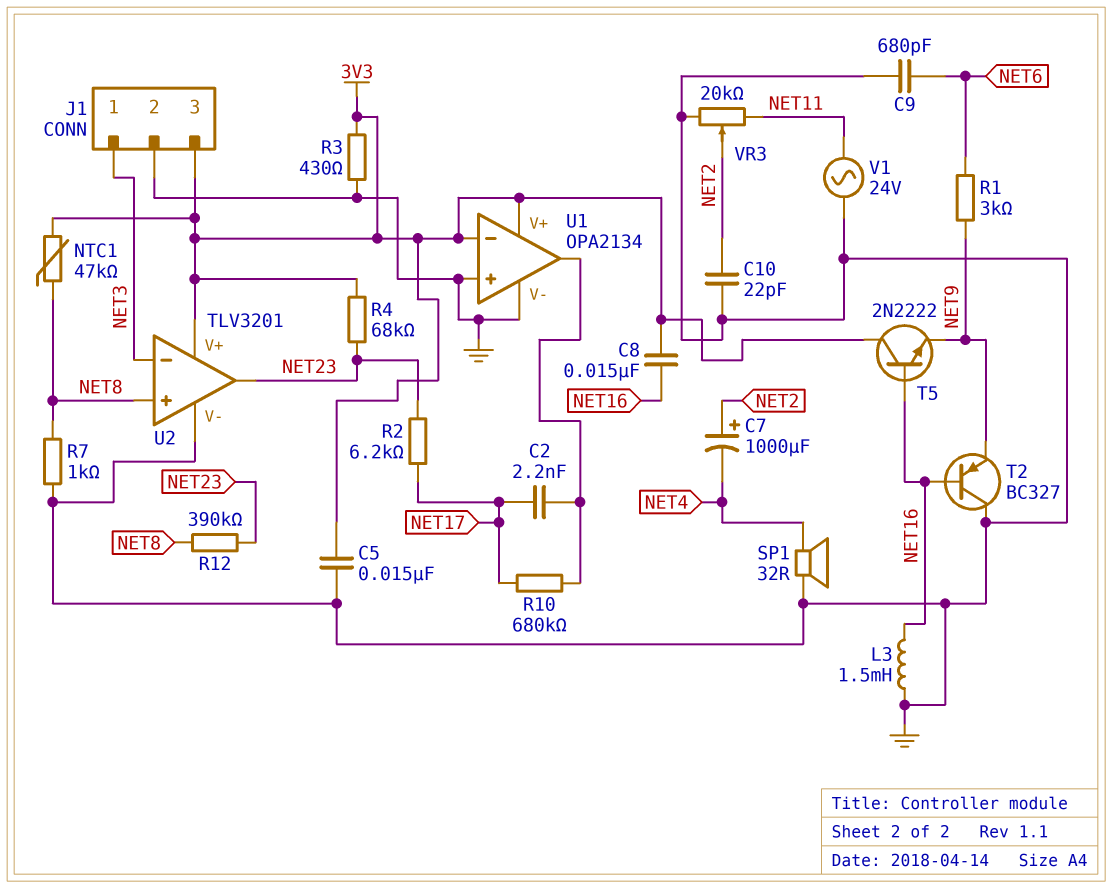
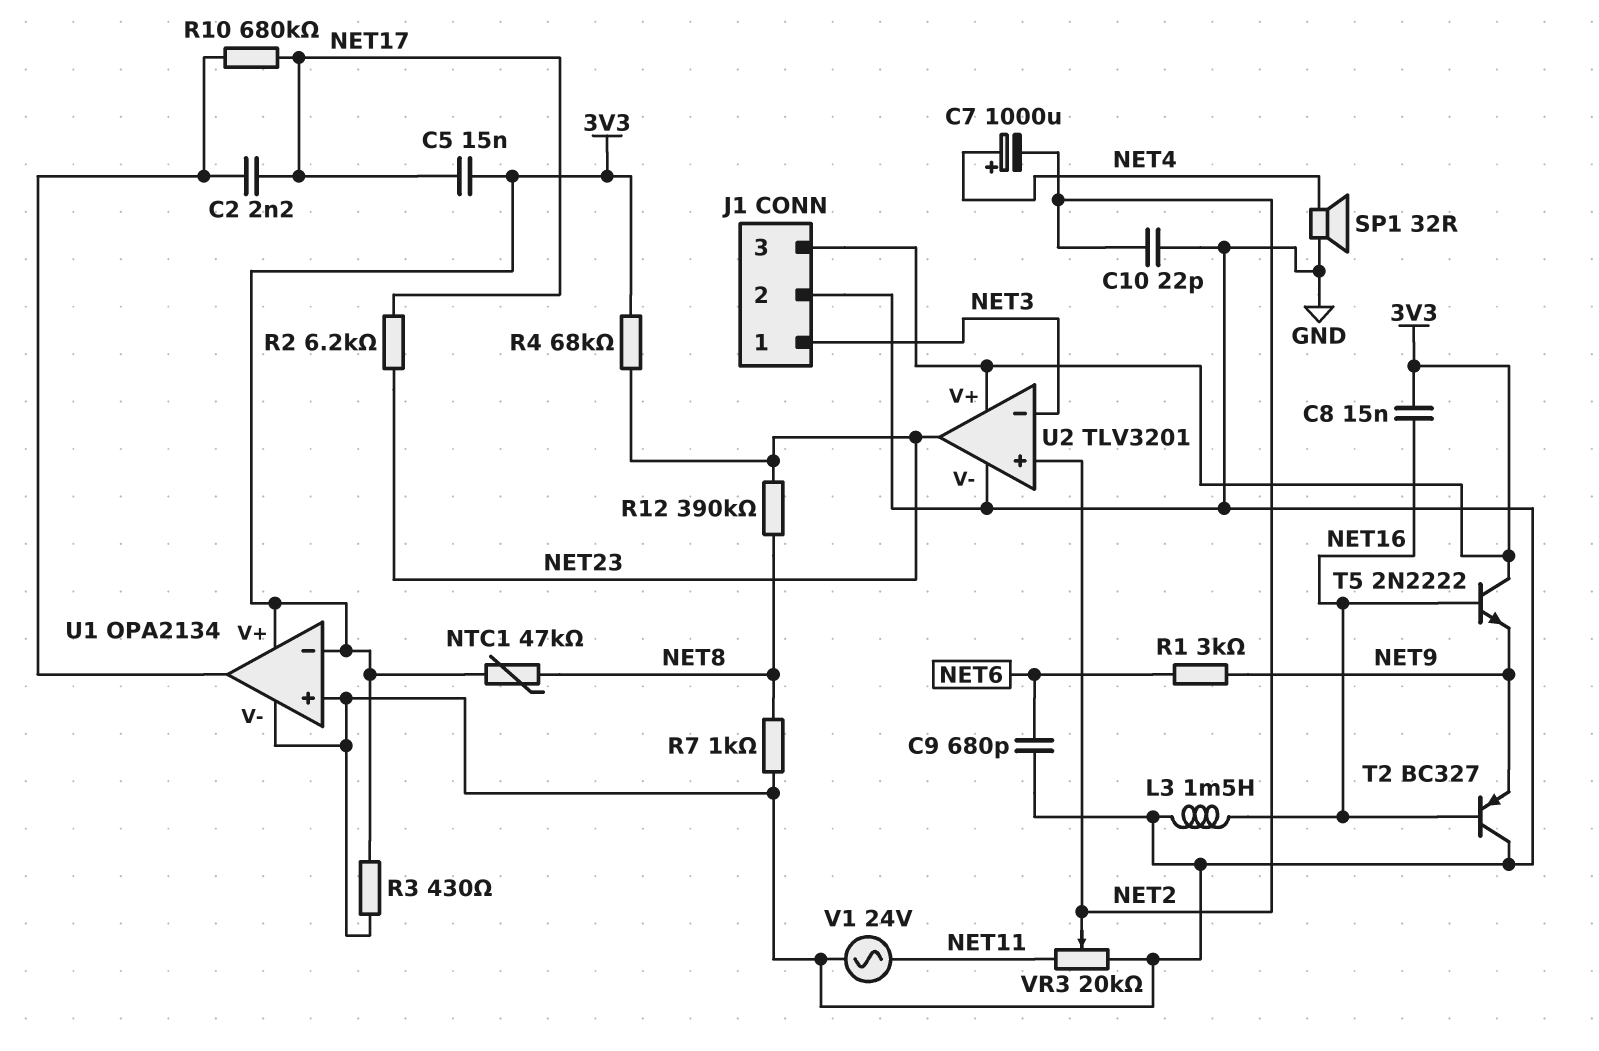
C5: 15nF (3V3, GND) -> 15nF (3V3, NET17)
C7: 1000uF (plus NET2, minus NET4) -> 1000uF (plus NET4, minus NET2)
U2 pin in+: NET8 -> NET2

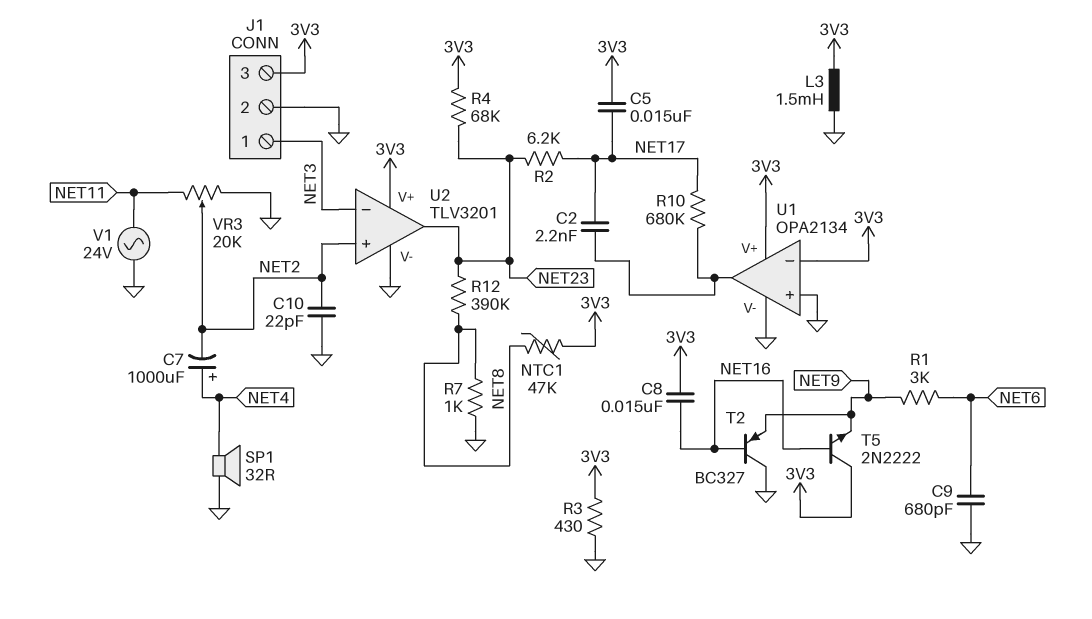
L3: 1.5mH (GND, NET16) -> 1.5mH (3V3, GND)

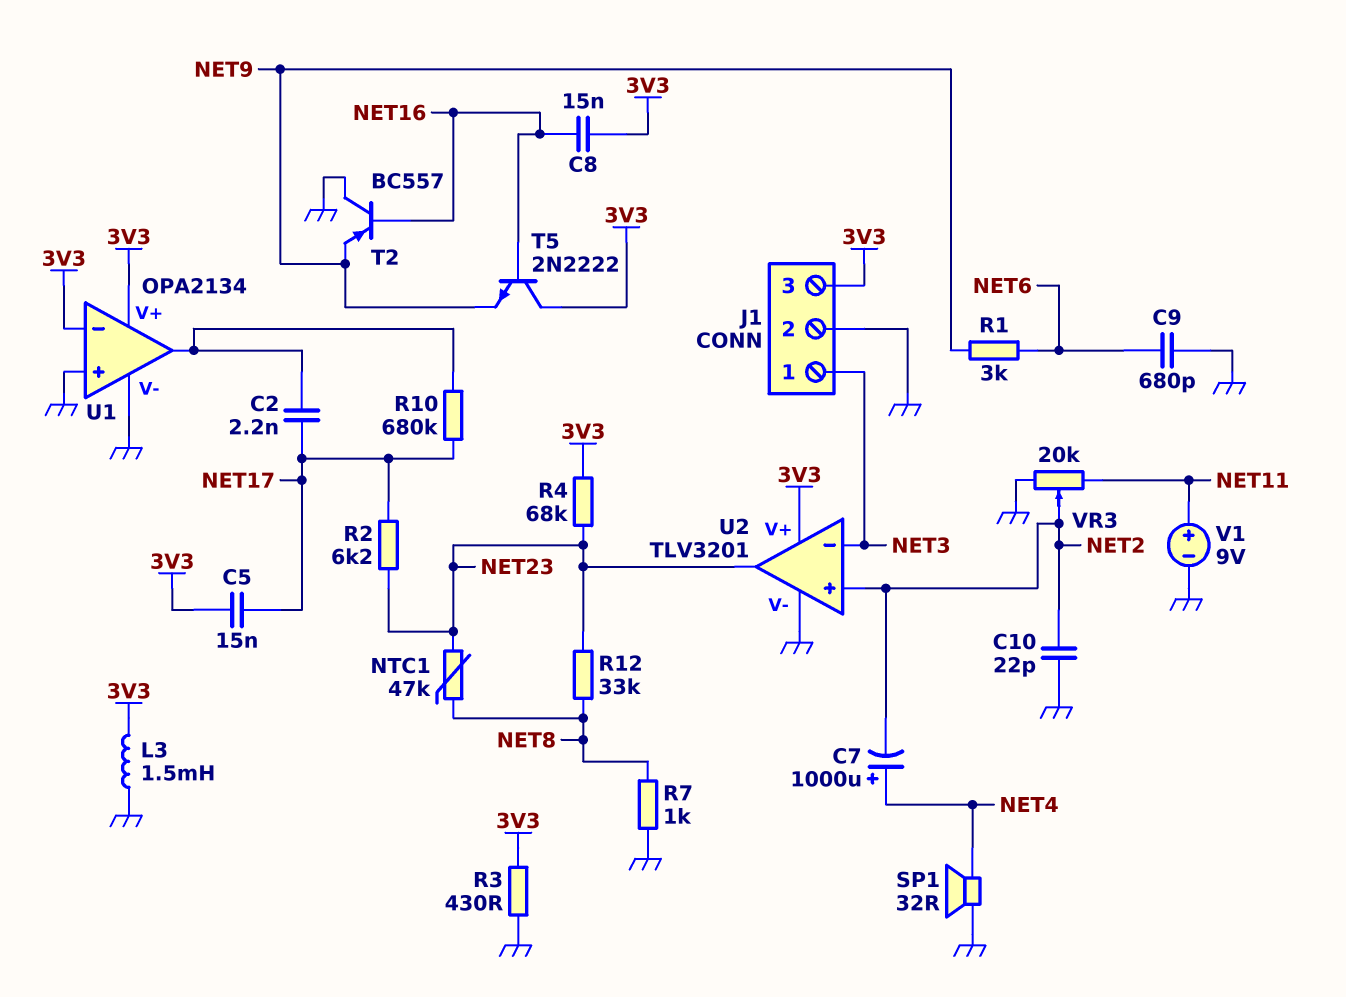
NTC1: 47k (3V3, NET8) -> 47k (NET8, NET23)
R12: 390k (NET8, NET23) -> 33k (NET8, NET23)
T2: PNP BC327 (B NET16, C GND, E NET9) -> PNP BC557 (B NET16, C GND, E NET9)
V1: AC 24V (GND, NET11) -> 9V (plus NET11, minus GND)

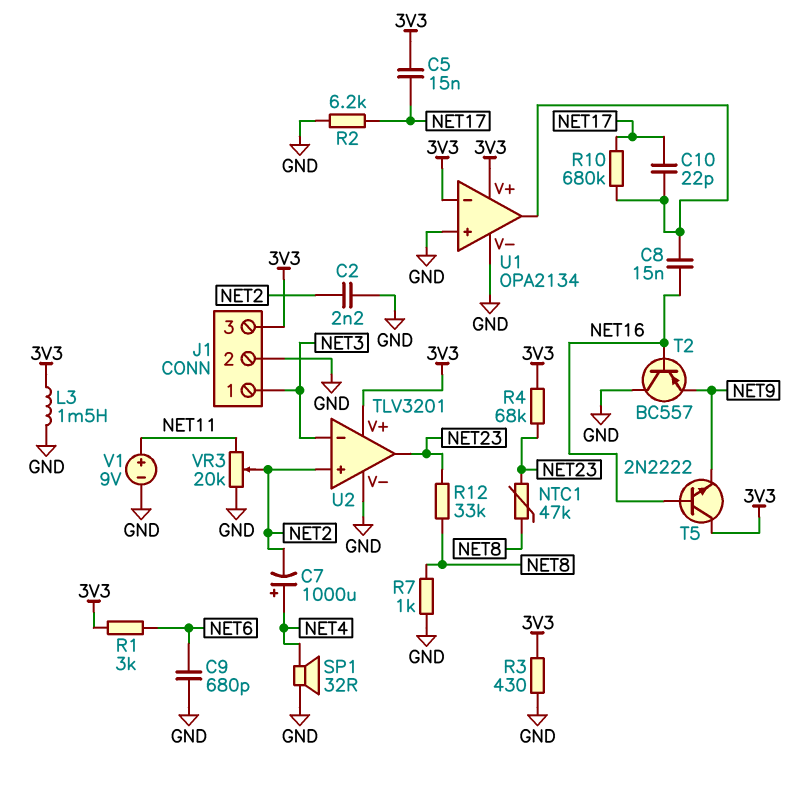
C2: 2.2nF (NET17, U1/out) -> 2.2nF (GND, NET2)
C8: 15nF (3V3, NET16) -> 15nF (NET16, U1/out)
C10: 22pF (GND, NET2) -> 22pF (NET17, U1/out)
R1: 3k (NET6, NET9) -> 3k (3V3, NET6)
R2: 6.2k (NET17, NET23) -> 6.2k (GND, NET17)

